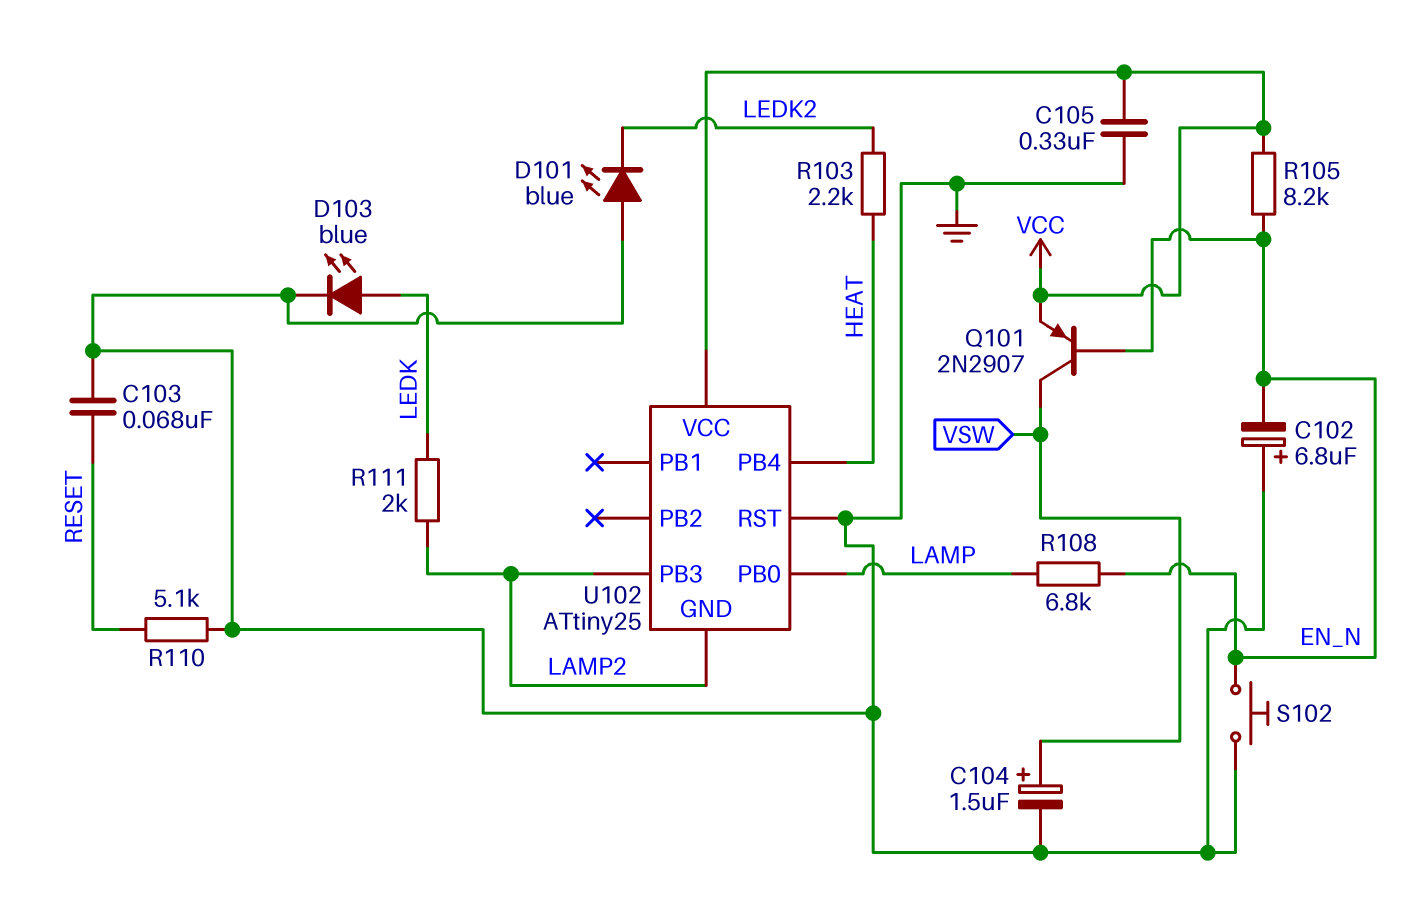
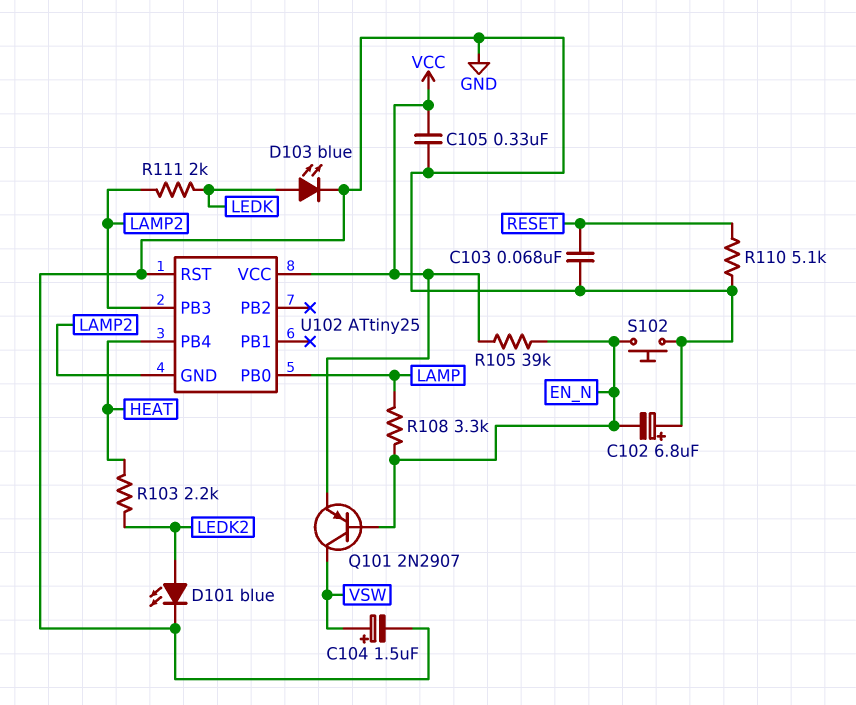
D101: LED blue (A GND, K LEDK2) -> LED blue (A LEDK2, K GND)
R105: 8.2k (EN_N, VCC) -> 39k (EN_N, VCC)
R108: 6.8k (EN_N, LAMP) -> 3.3k (EN_N, LAMP)

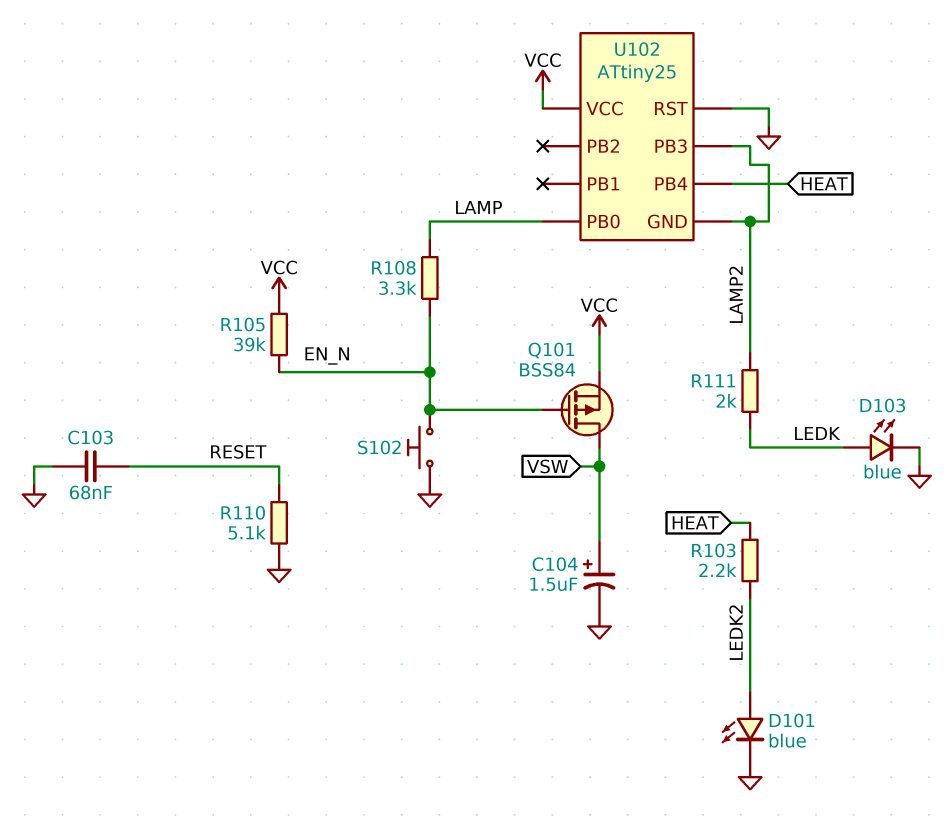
C102: 6.8uF (plus GND, minus EN_N) -> none
C105: 330nF (GND, VCC) -> none
Q101: PNP 2N2907 (B EN_N, C VSW, E VCC) -> PMOS BSS84 (G EN_N, D VSW, S VCC)

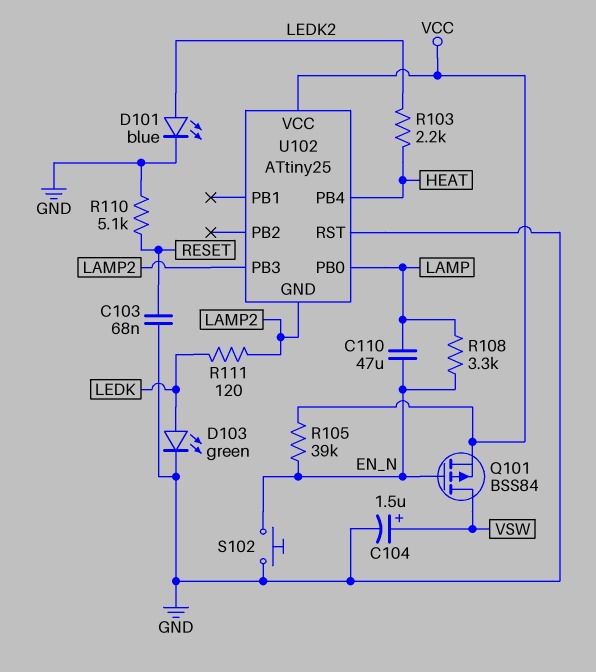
C110: none -> 47uF (EN_N, LAMP)
D103: LED blue (A LEDK, K GND) -> LED green (A LEDK, K GND)
R111: 2k (LAMP2, LEDK) -> 120 (LAMP2, LEDK)

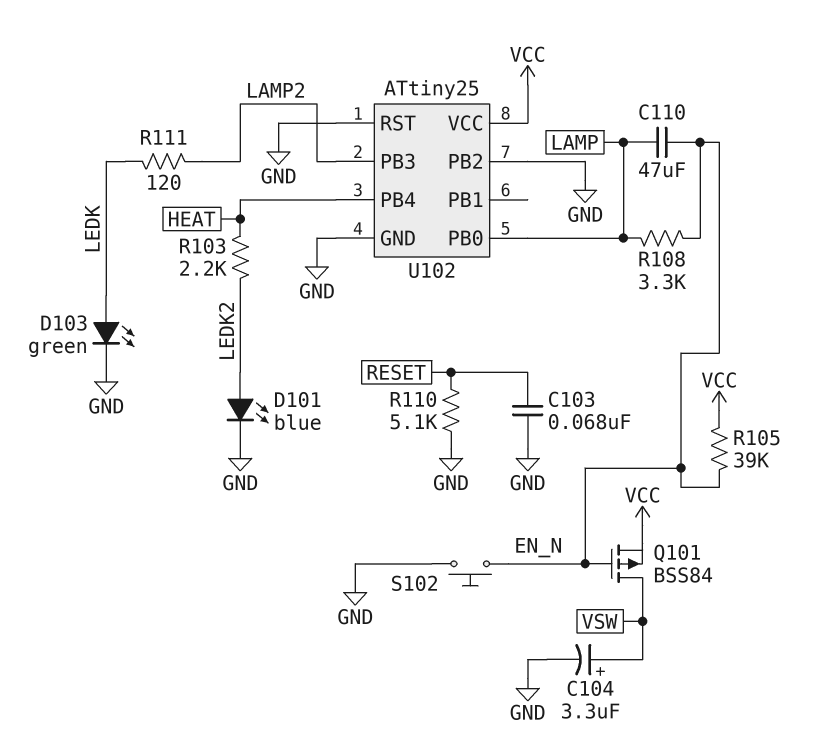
C104: 1.5uF (plus VSW, minus GND) -> 3.3uF (plus VSW, minus GND)
U102 pin GND: LAMP2 -> GND
U102 pin PB2: none -> GND

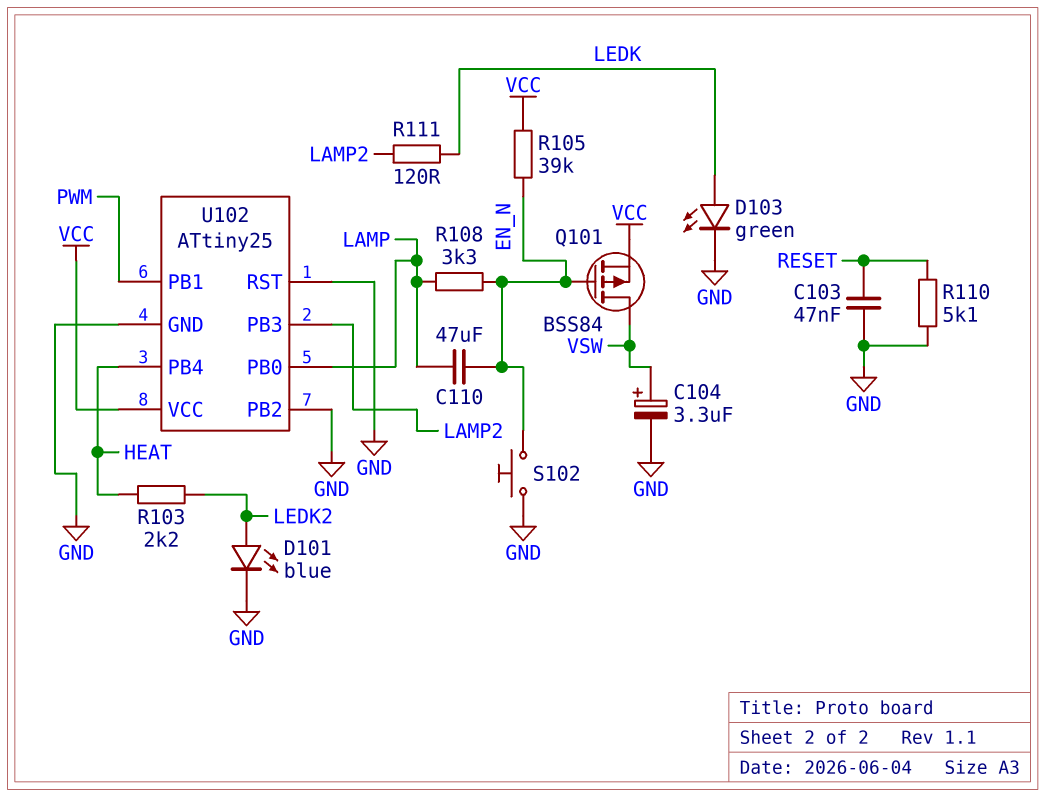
C103: 68nF (GND, RESET) -> 47nF (GND, RESET)
U102 pin PB1: none -> PWM

